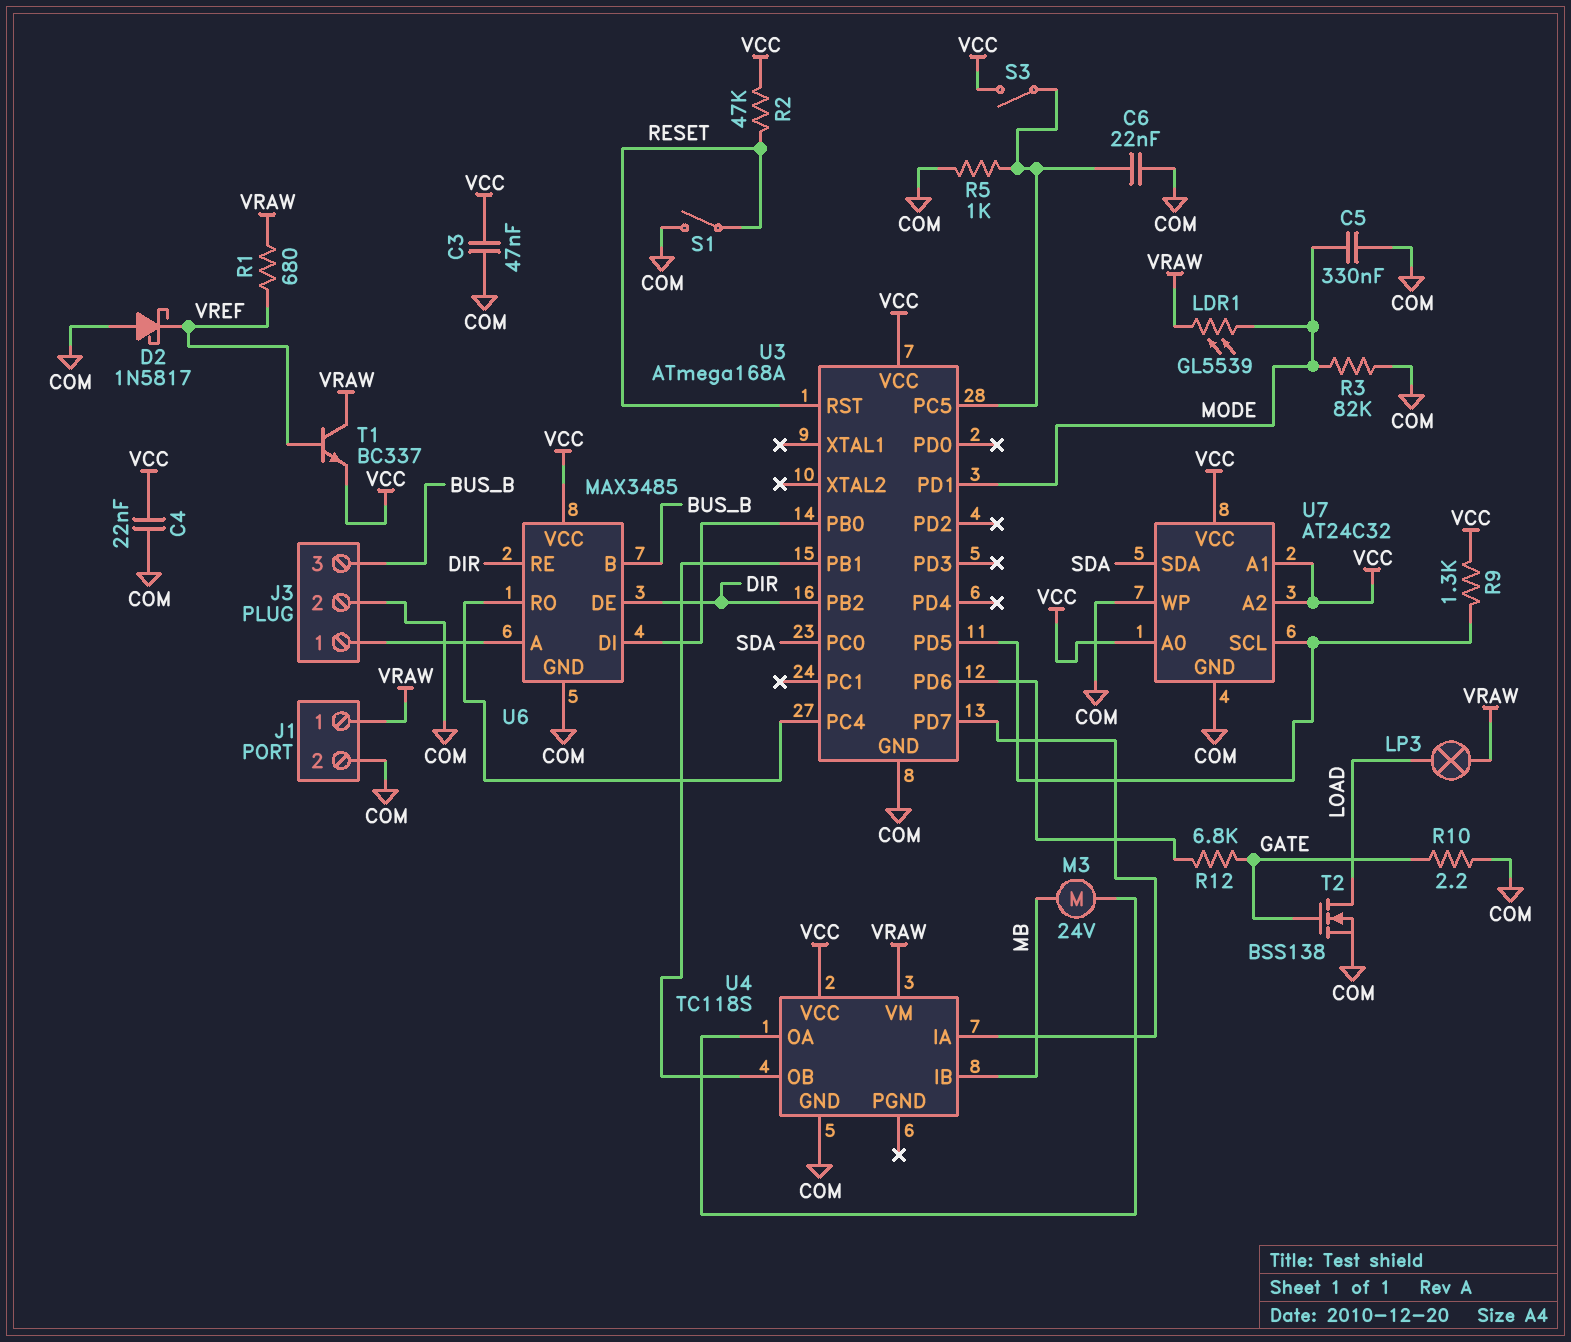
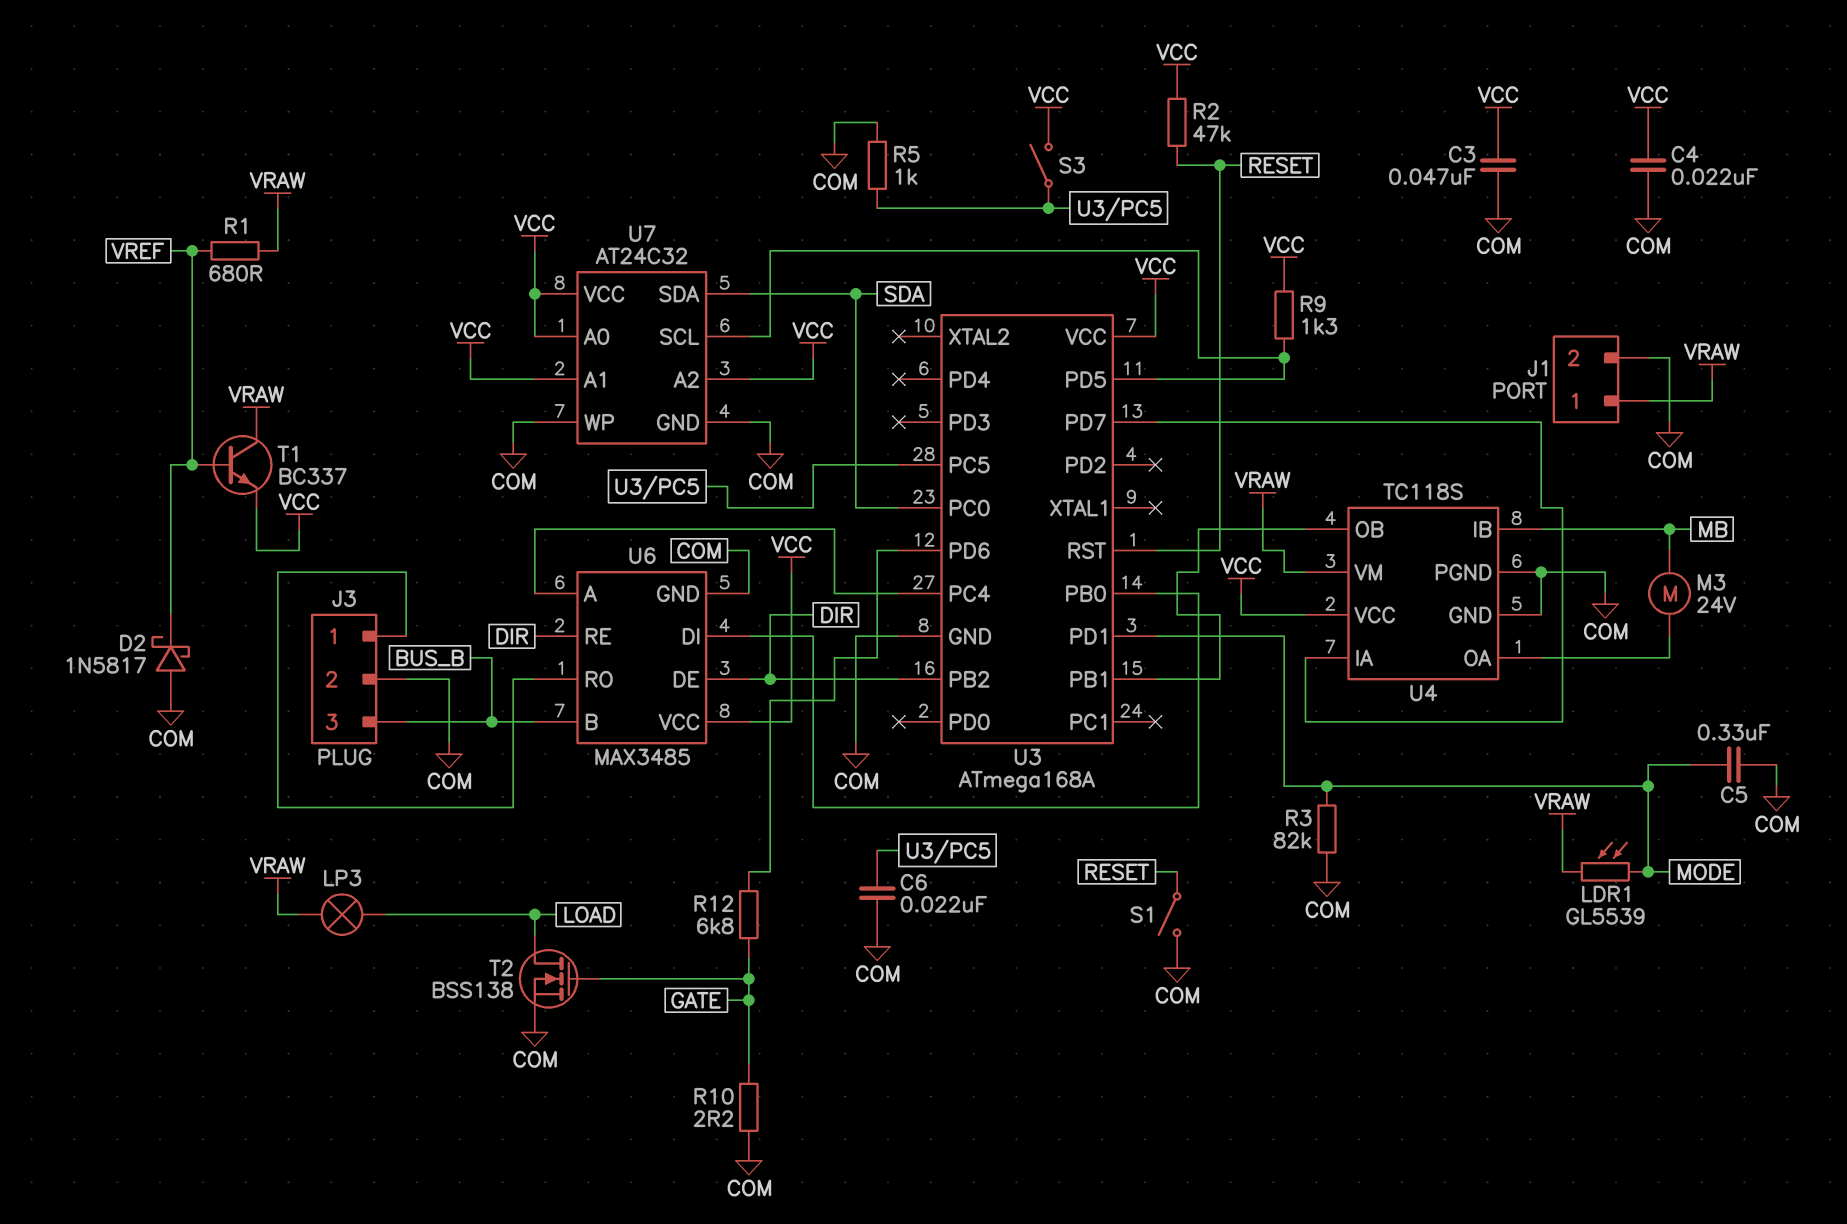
U4 pin PGND: none -> COM
U6 pin A: J3/1 -> U3/PC4
U6 pin RO: U3/PC4 -> J3/1

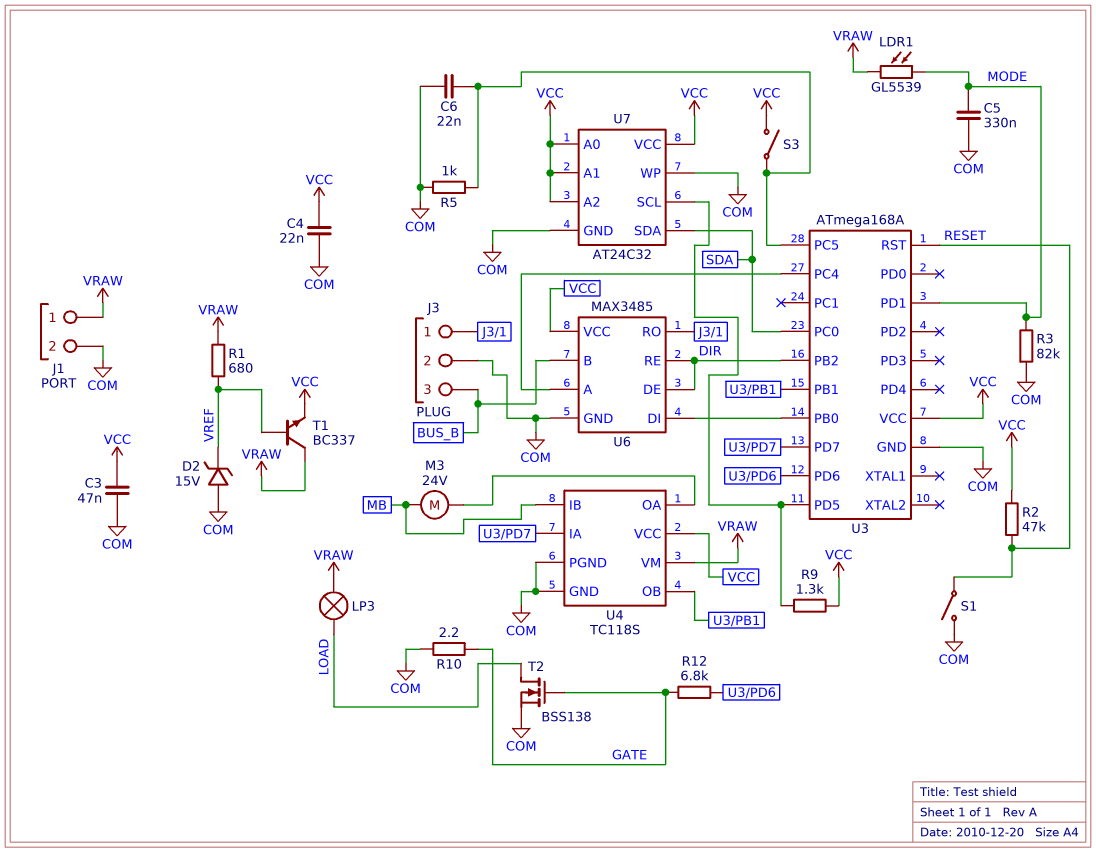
D2: schottky 1N5817 (A COM, K VREF) -> zener 15V (A COM, K VREF)

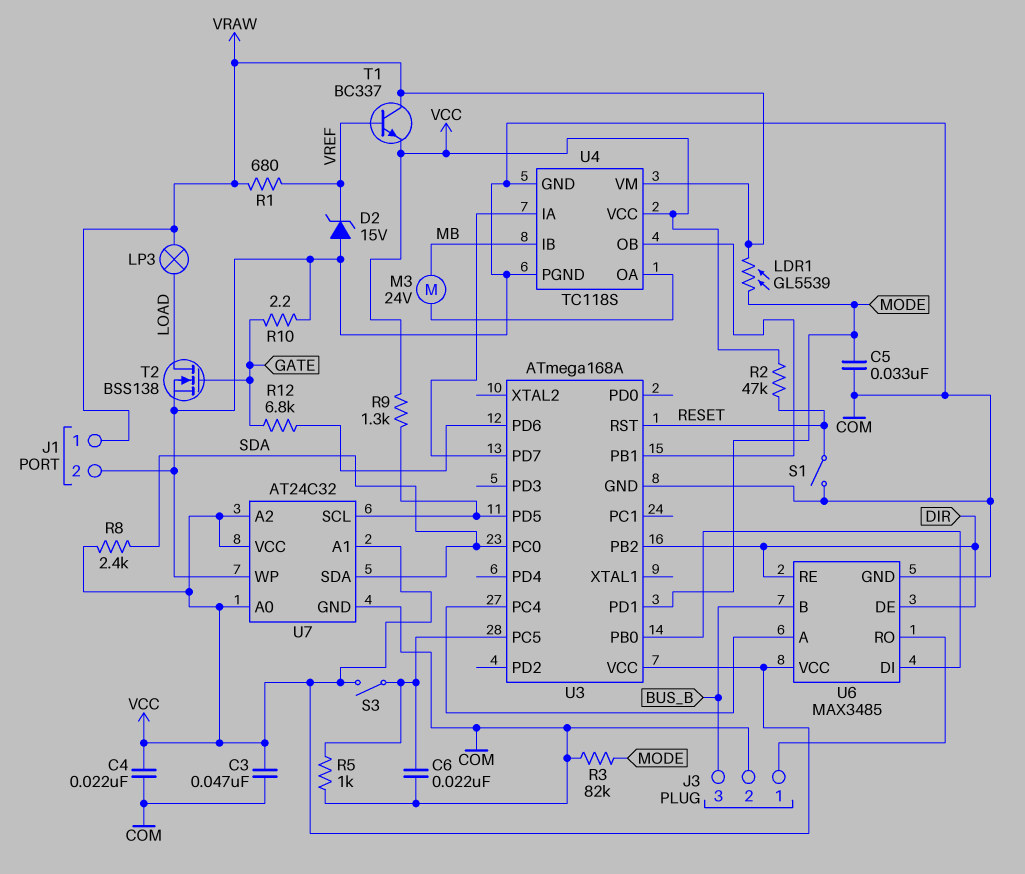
C5: 330nF (COM, MODE) -> 33nF (COM, MODE)
R8: none -> 2.4k (SDA, VCC)

